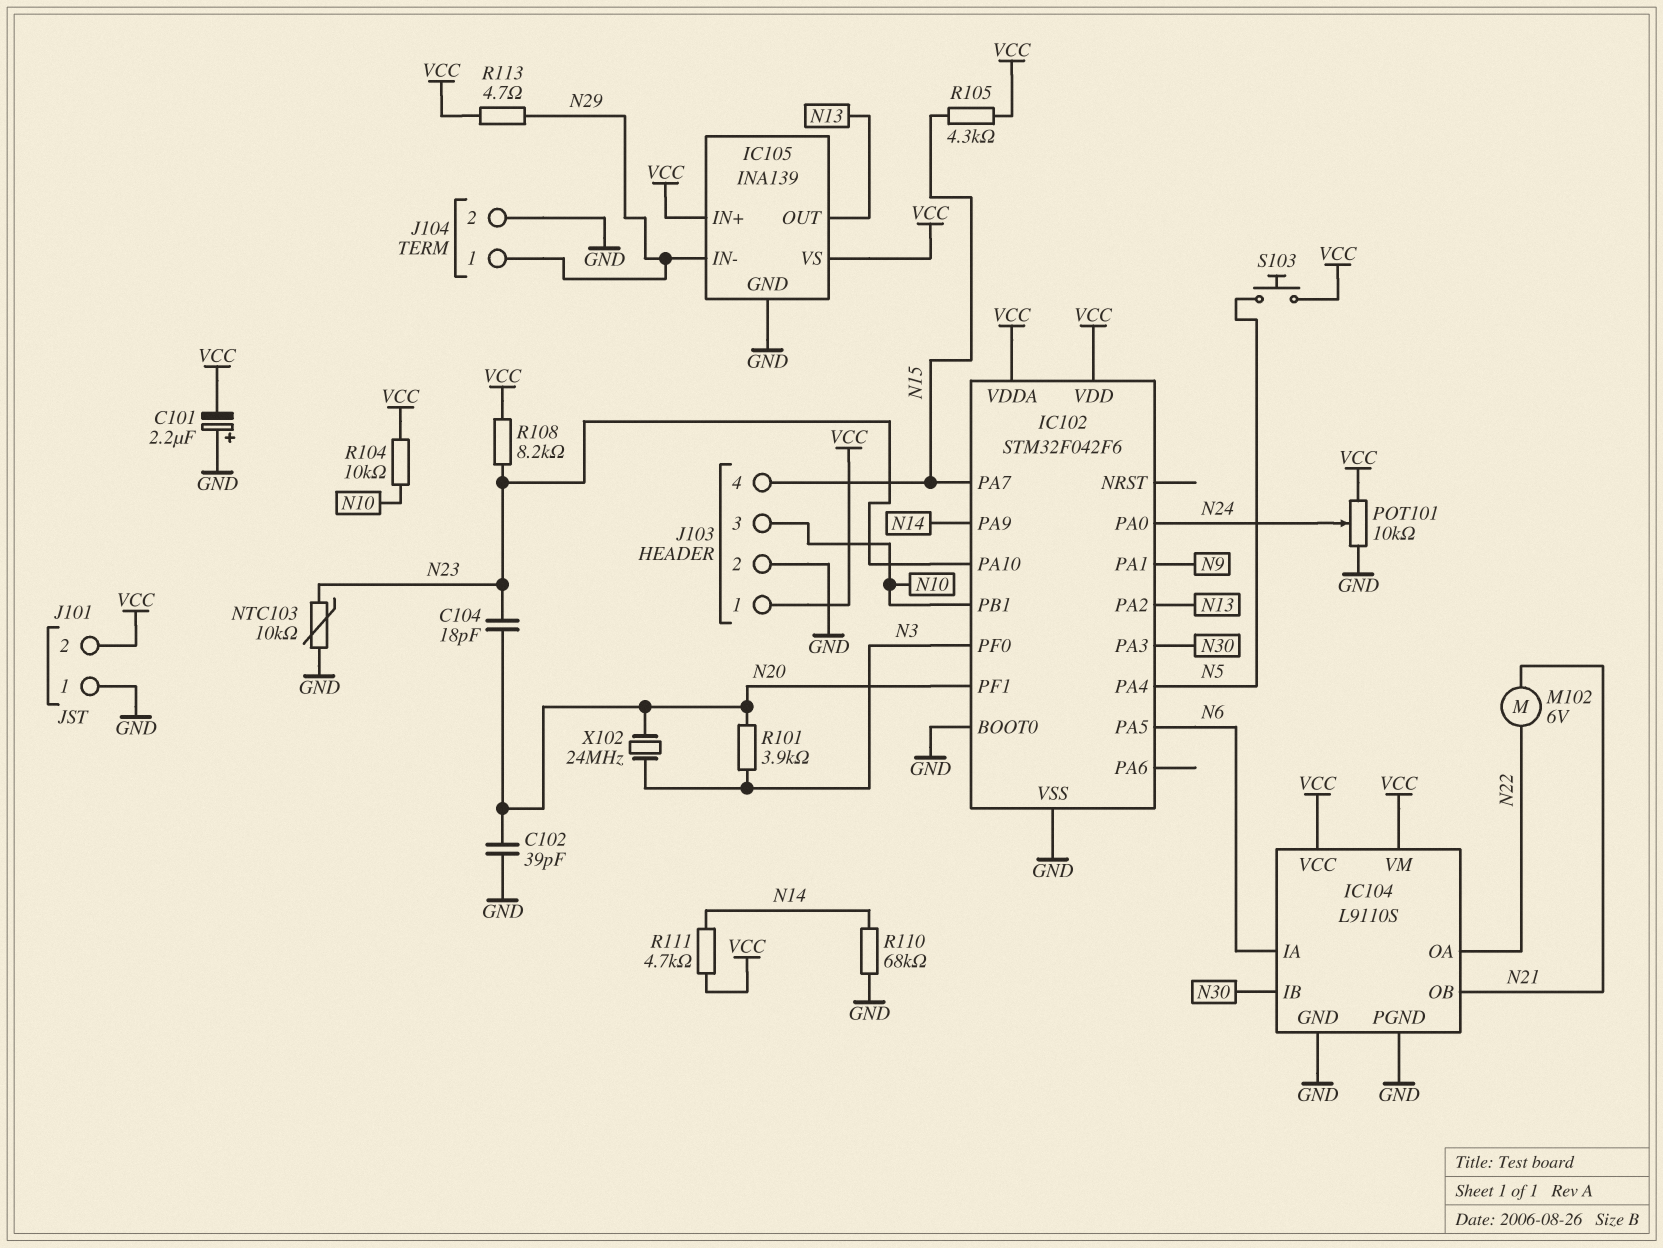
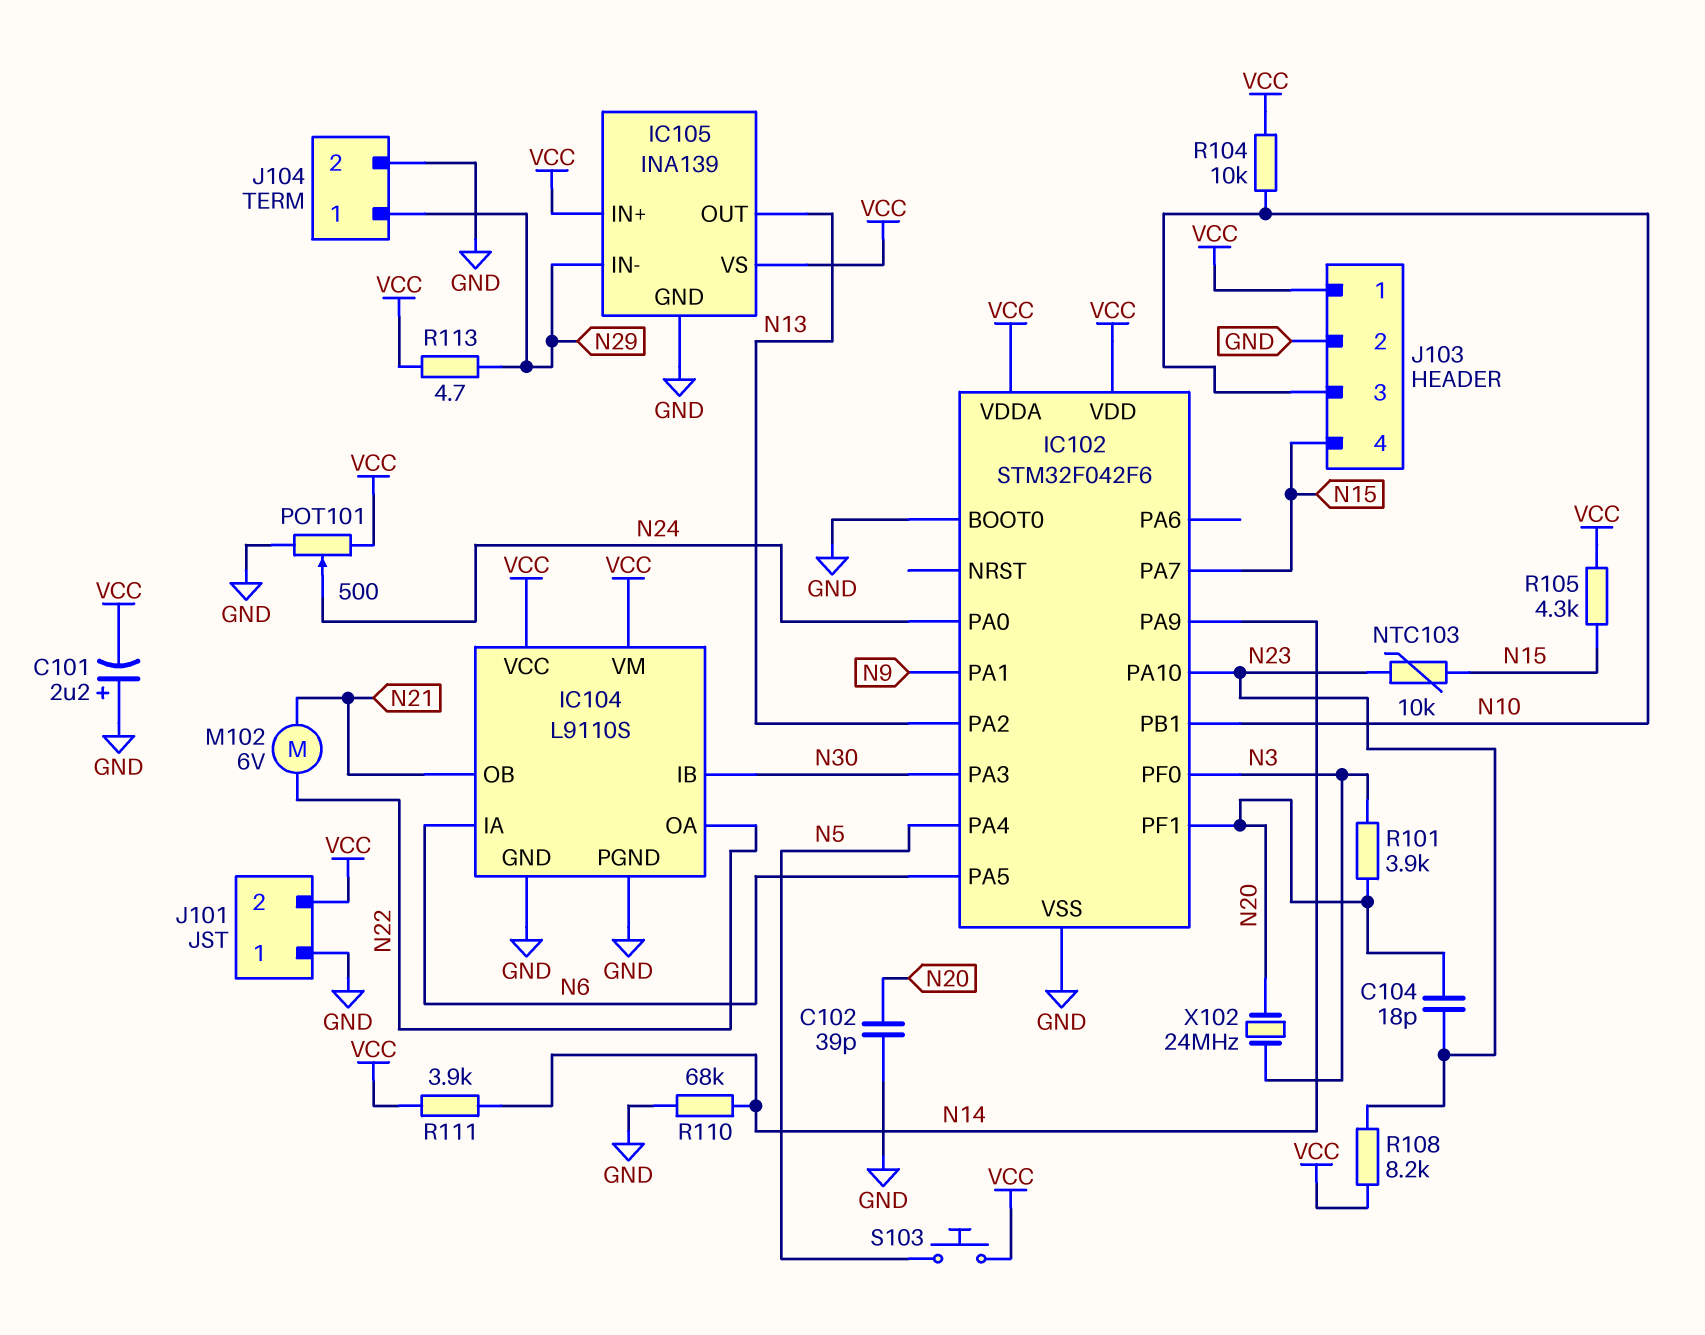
NTC103: 10k (GND, N23) -> 10k (N15, N23)
POT101: 10k (GND, VCC, wiper N24) -> 500 (GND, VCC, wiper N24)
R111: 4.7k (N14, VCC) -> 3.9k (N14, VCC)

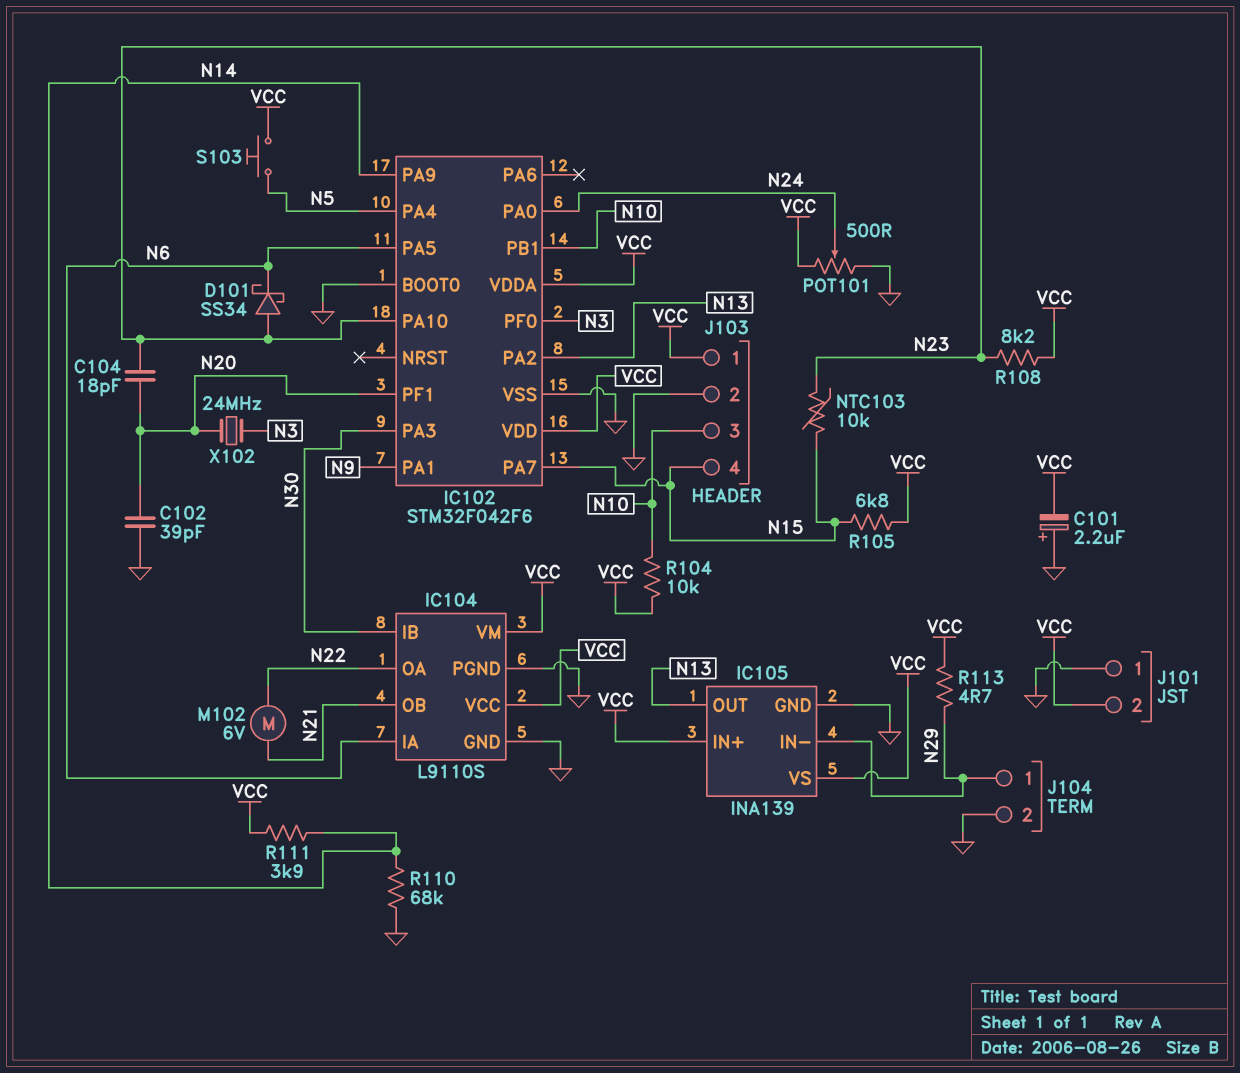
D101: none -> schottky SS34 (A N23, K N6)
R101: 3.9k (N3, N20) -> none
R105: 4.3k (N15, VCC) -> 6.8k (N15, VCC)

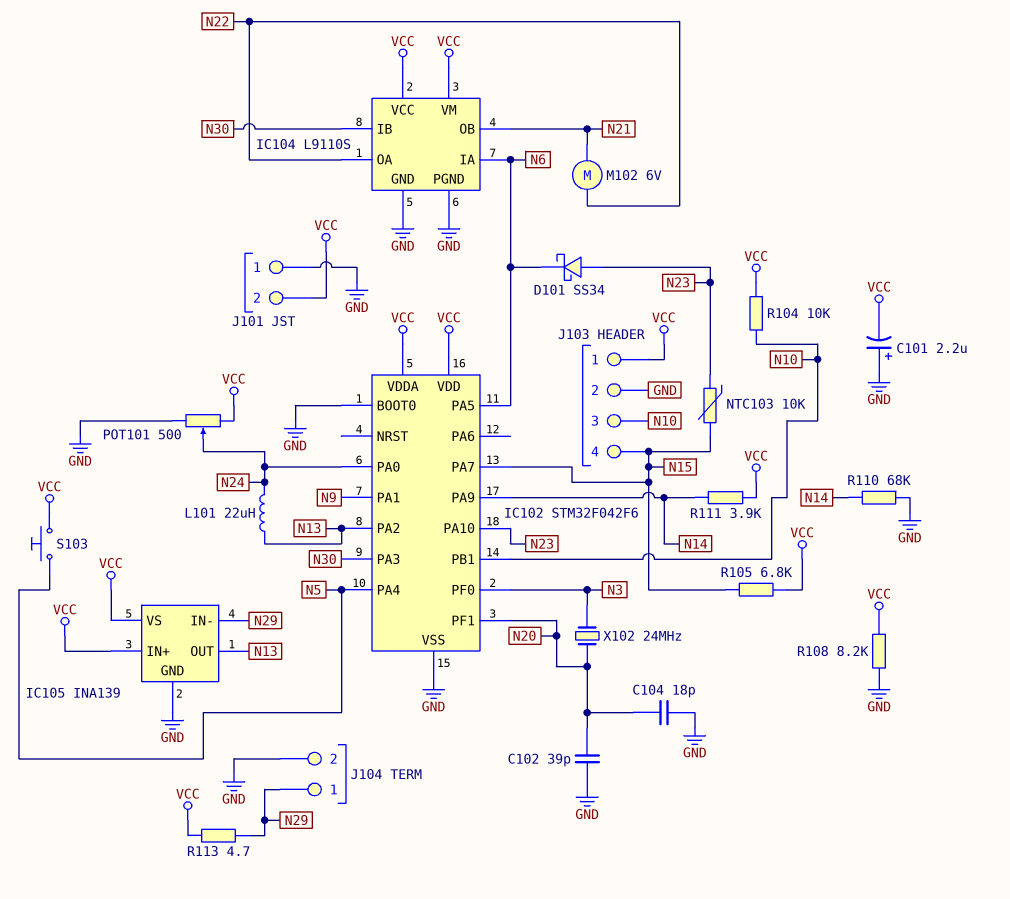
C104: 18pF (N20, N23) -> 18pF (GND, N20)
L101: none -> 22uH (N13, N24)
R108: 8.2k (N23, VCC) -> 8.2k (GND, VCC)

